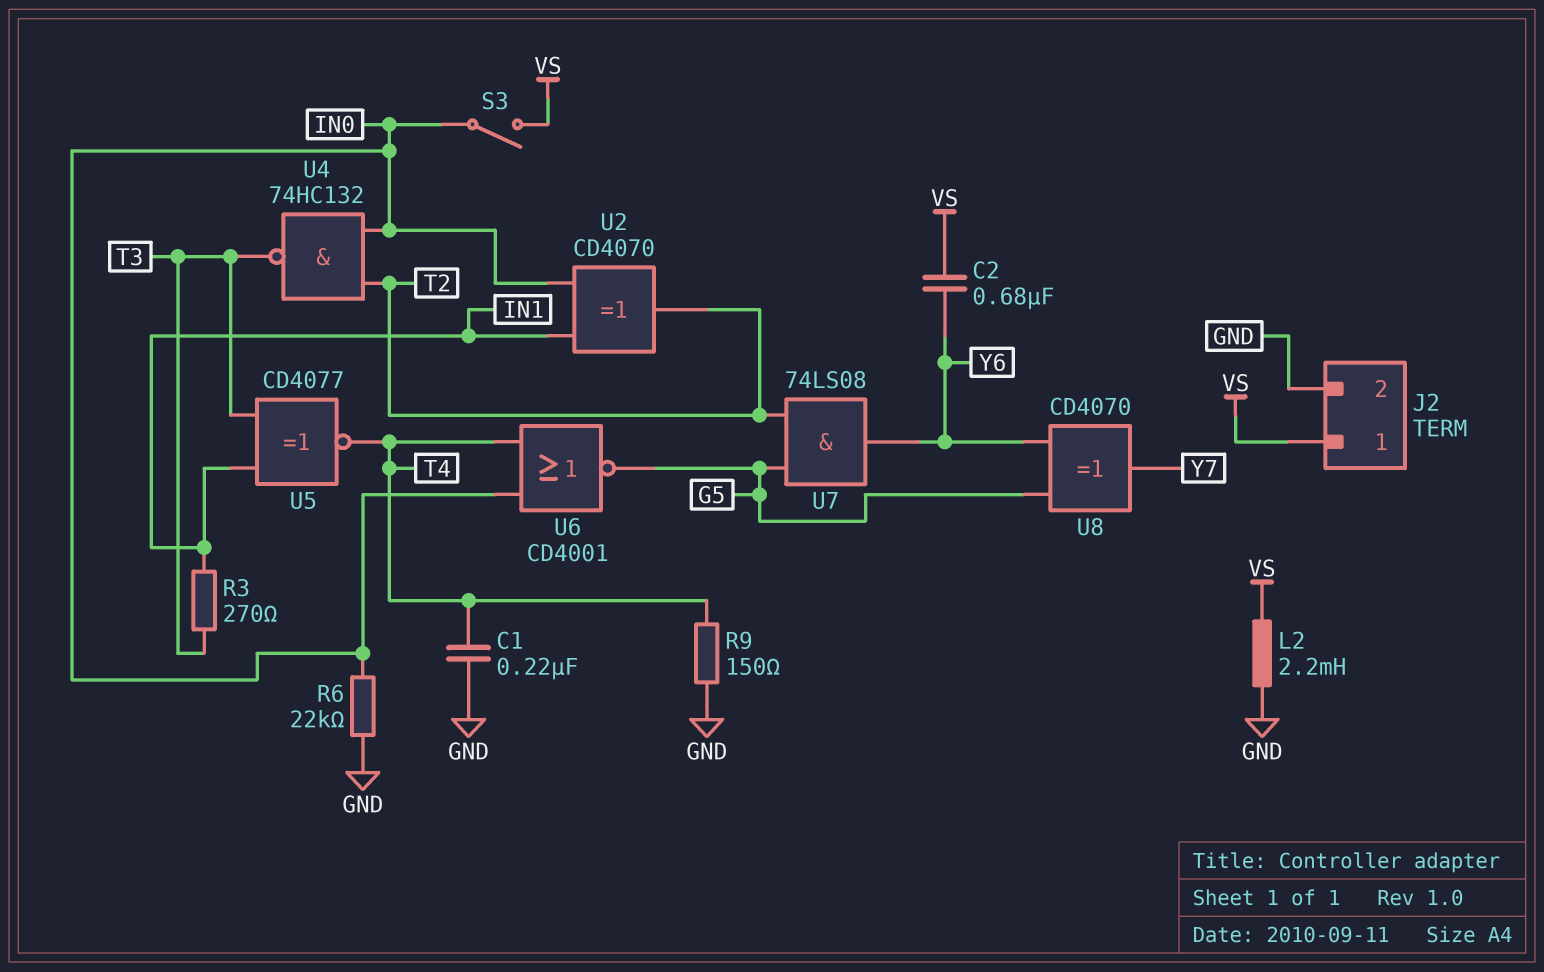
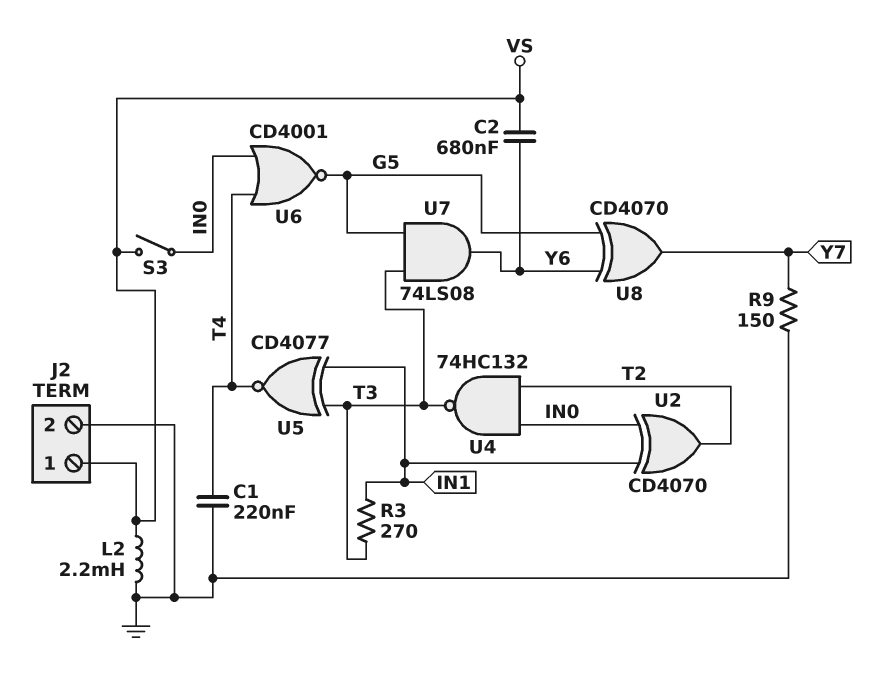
R6: 22k (GND, IN0) -> none
R9: 150 (GND, T4) -> 150 (GND, Y7)
U7: AND 74LS08 (in G5, in T2, out Y6) -> AND 74LS08 (in G5, in T3, out Y6)

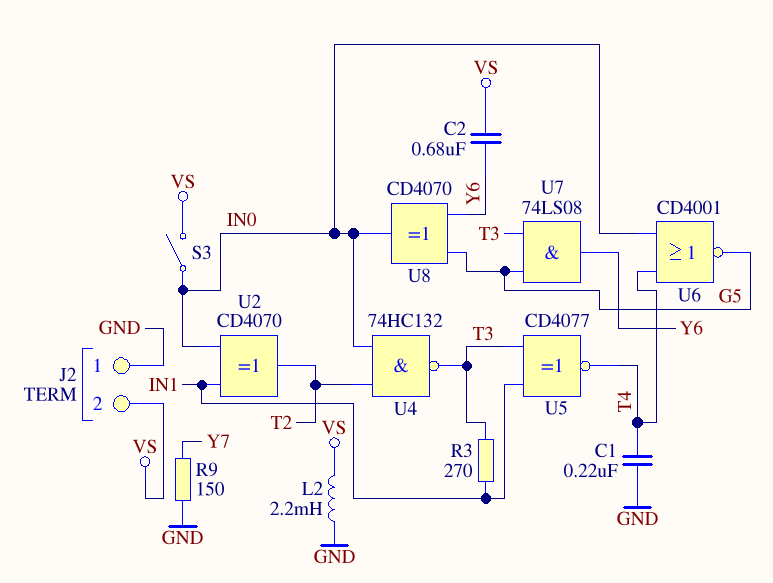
J2 pin 1: VS -> GND
J2 pin 2: GND -> VS
U8: XOR CD4070 (in G5, in Y6, out Y7) -> XOR CD4070 (in G5, in Y6, out IN0)

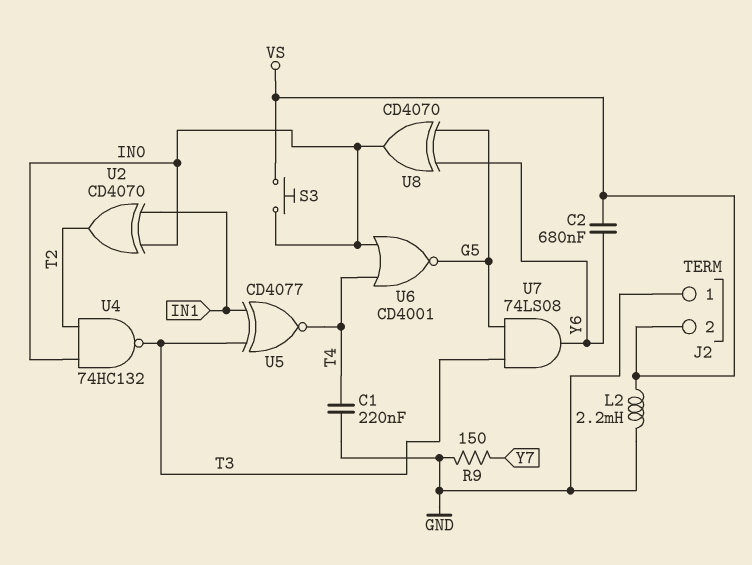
R3: 270 (IN1, T3) -> none
S3: switch (IN0, VS) -> button (IN0, VS)

